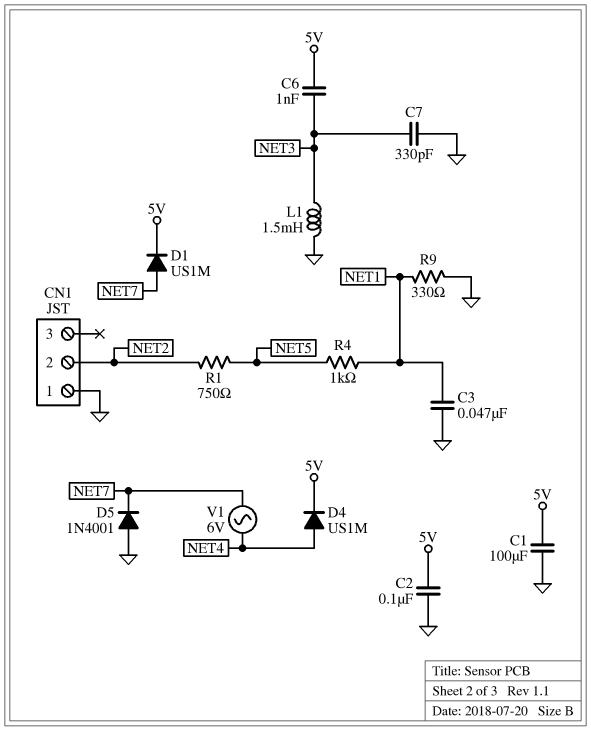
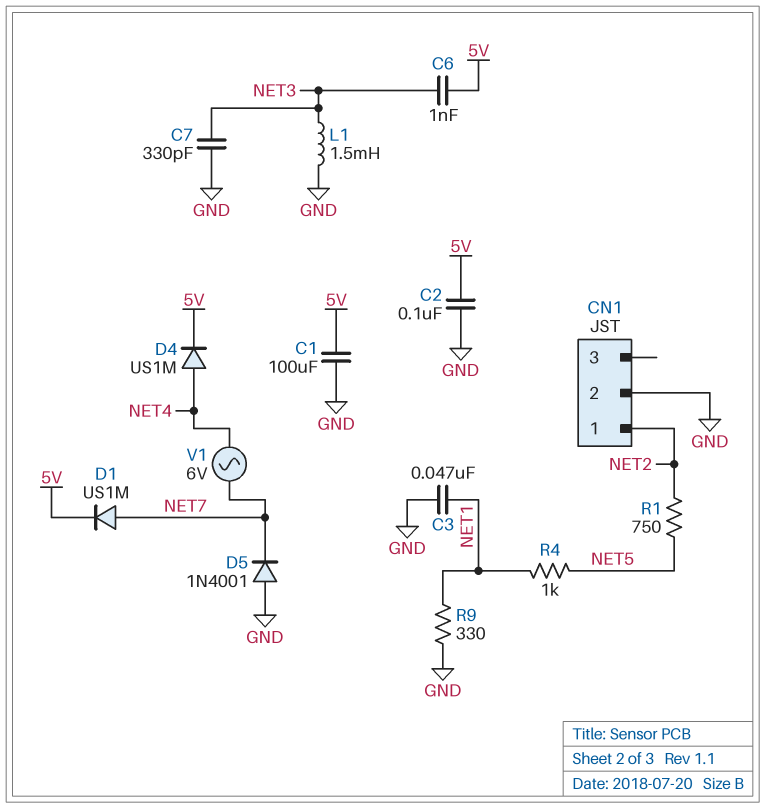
CN1 pin 1: GND -> NET2
CN1 pin 2: NET2 -> GND

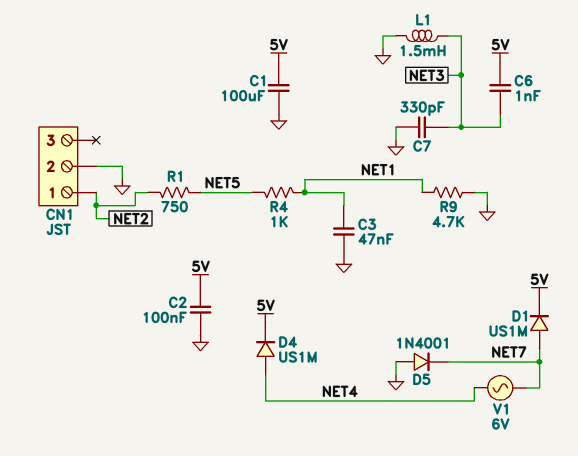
R9: 330 (GND, NET1) -> 4.7k (GND, NET1)

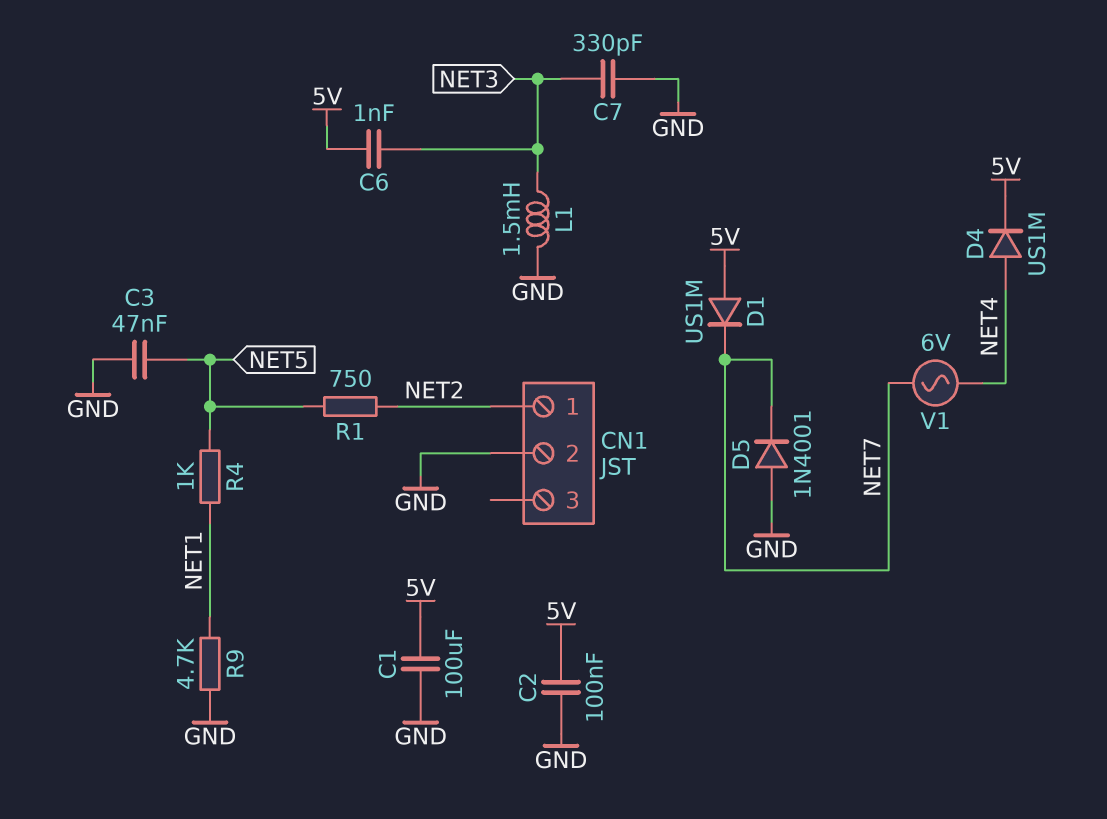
C3: 47nF (GND, NET1) -> 47nF (GND, NET5)
D1: diode US1M (A NET7, K 5V) -> diode US1M (A 5V, K NET7)

